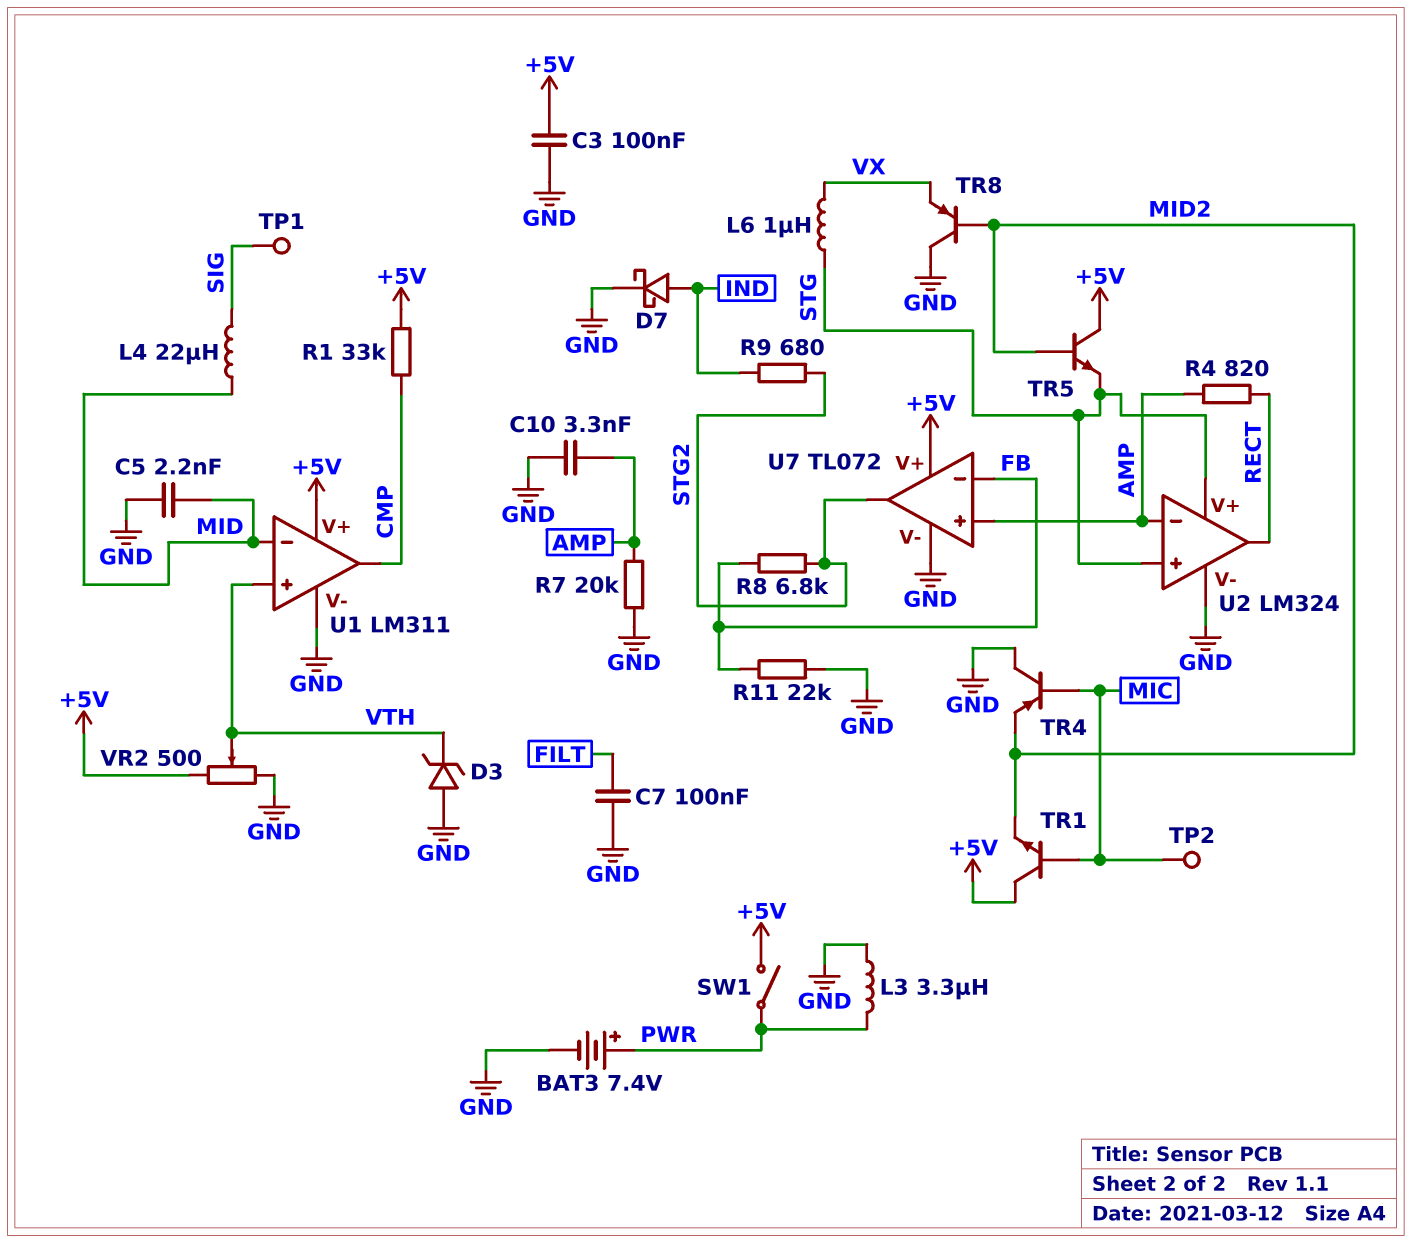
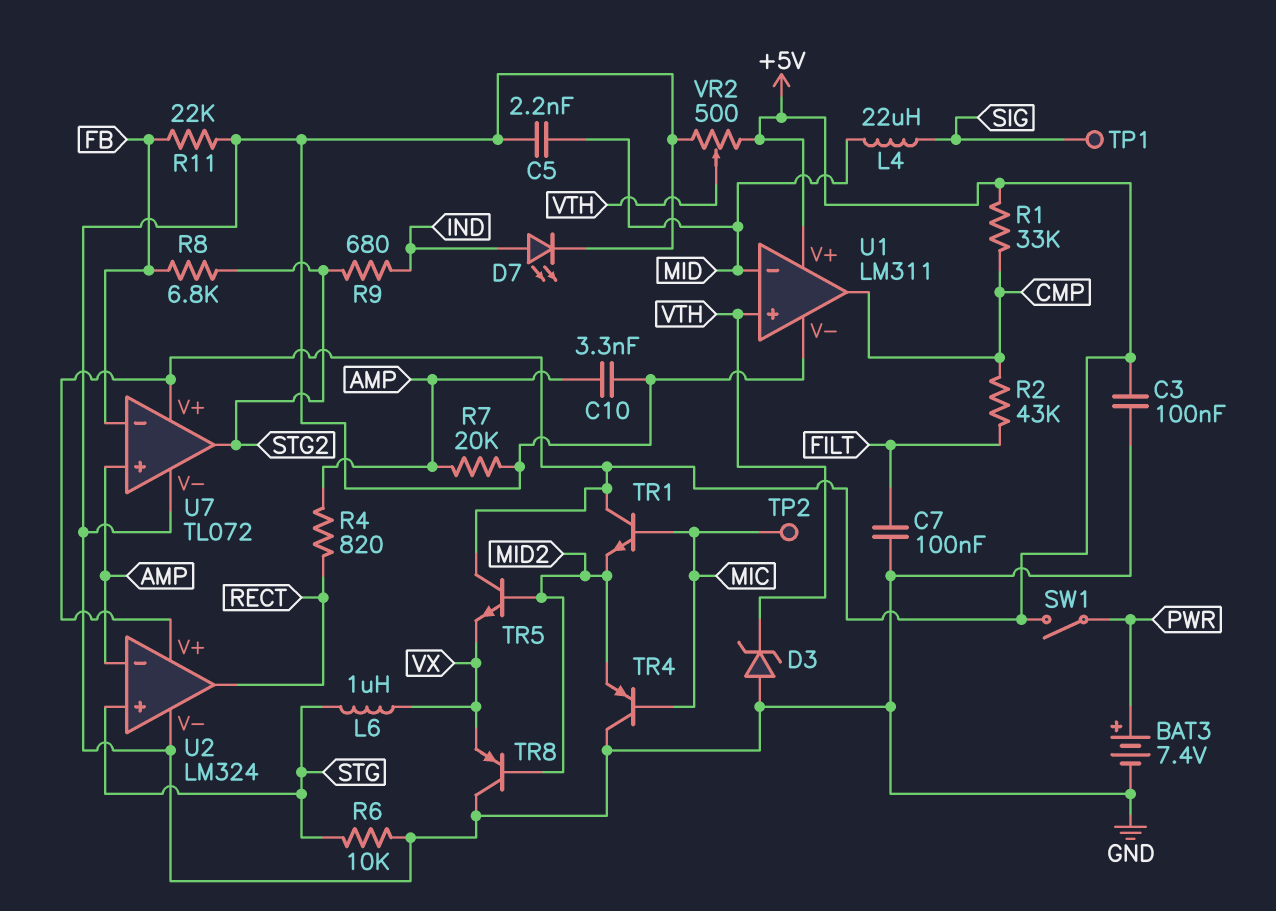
D7: schottky (A IND, K GND) -> LED (A IND, K GND)
L3: 3.3uH (GND, PWR) -> none
R2: none -> 43k (CMP, FILT)
R6: none -> 10k (GND, STG)
TR5: NPN (B MID2, C +5V, E STG) -> NPN (B MID2, C +5V, E VX)
U2 pin V+: STG -> +5V

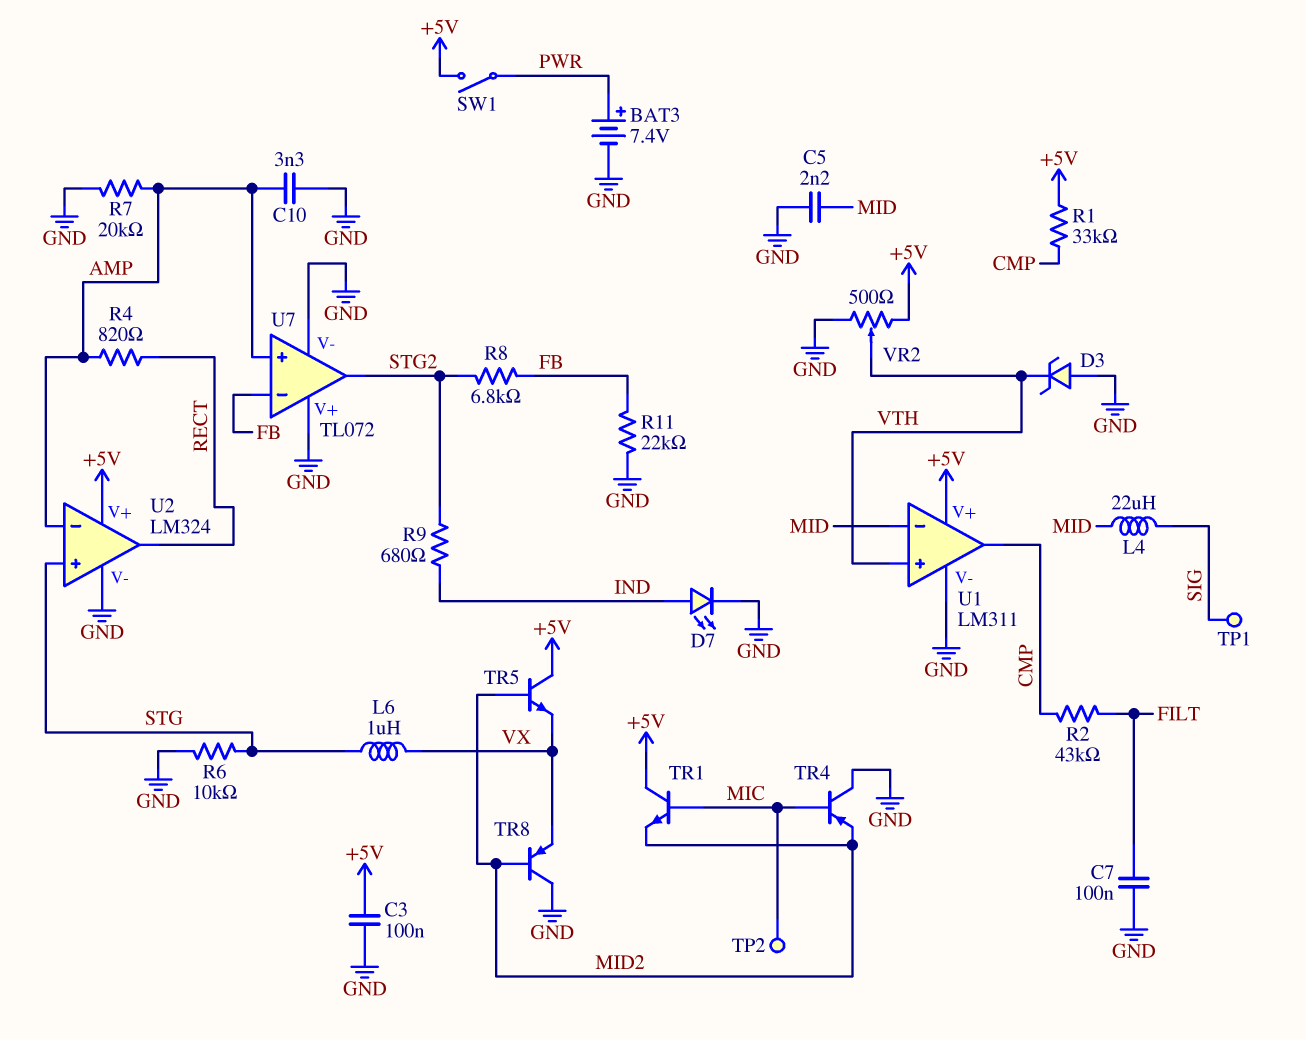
U7 pin V+: +5V -> GND

